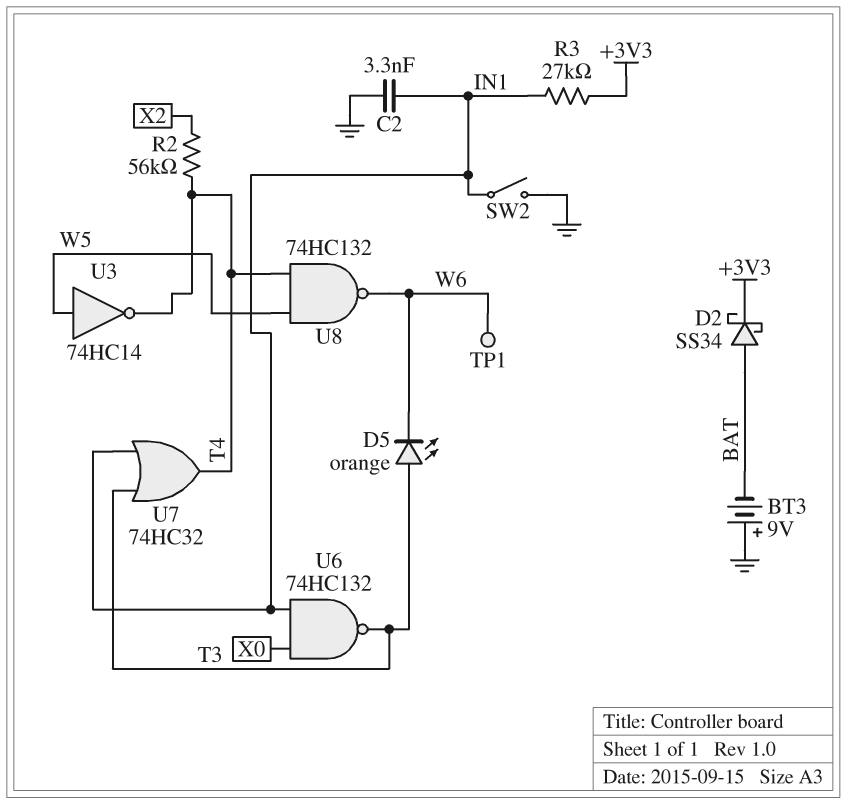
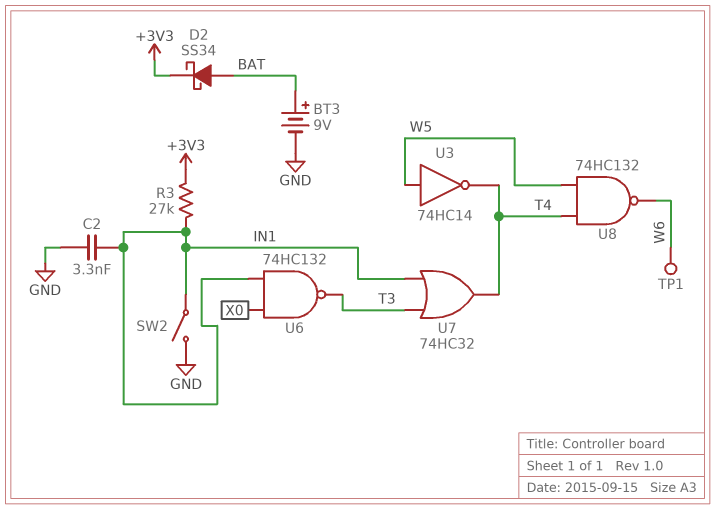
BT3: 9V (plus GND, minus BAT) -> 9V (plus BAT, minus GND)
D5: LED orange (A T3, K W6) -> none
R2: 56k (T4, X2) -> none

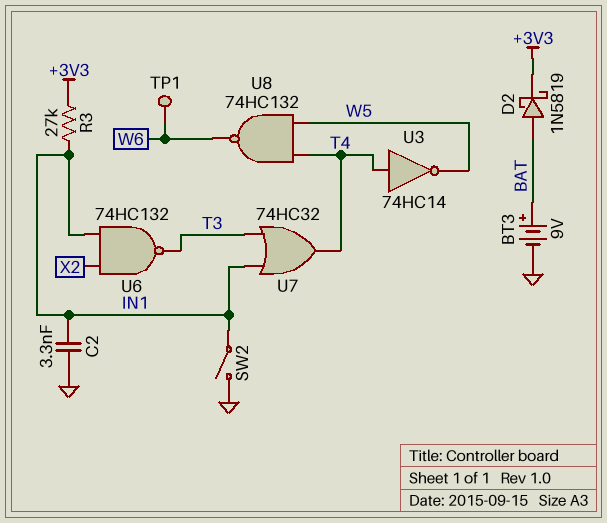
D2: schottky SS34 (A BAT, K +3V3) -> schottky 1N5819 (A BAT, K +3V3)
U3: NOT 74HC14 (in W5, out T4) -> NOT 74HC14 (in T4, out W5)
U6: NAND 74HC132 (in IN1, in X0, out T3) -> NAND 74HC132 (in IN1, in X2, out T3)

